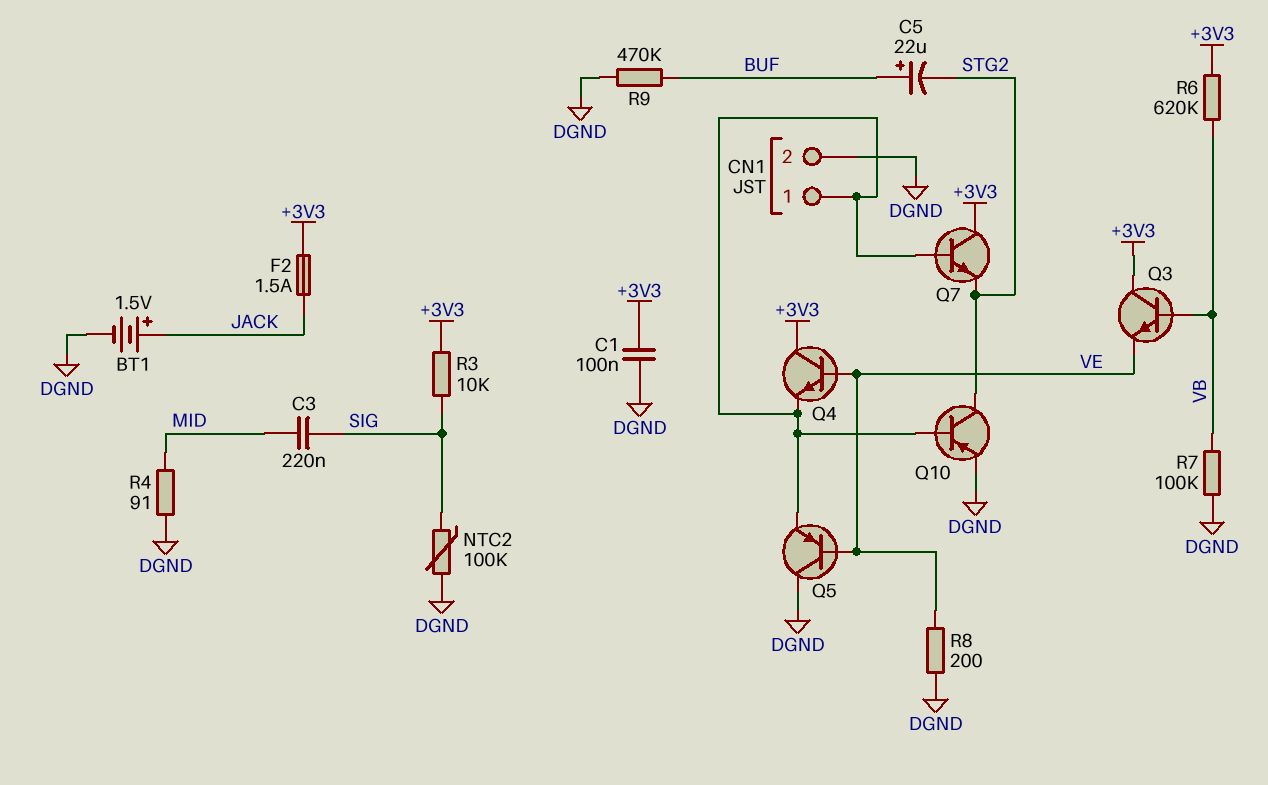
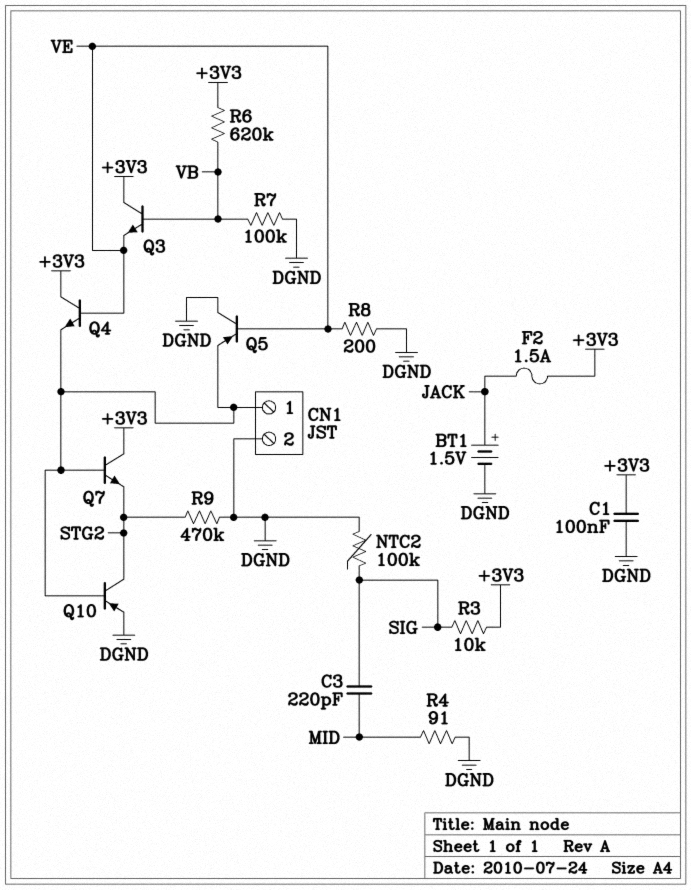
C3: 220nF (MID, SIG) -> 220pF (MID, SIG)
C5: 22uF (plus BUF, minus STG2) -> none
R9: 470k (BUF, DGND) -> 470k (DGND, STG2)

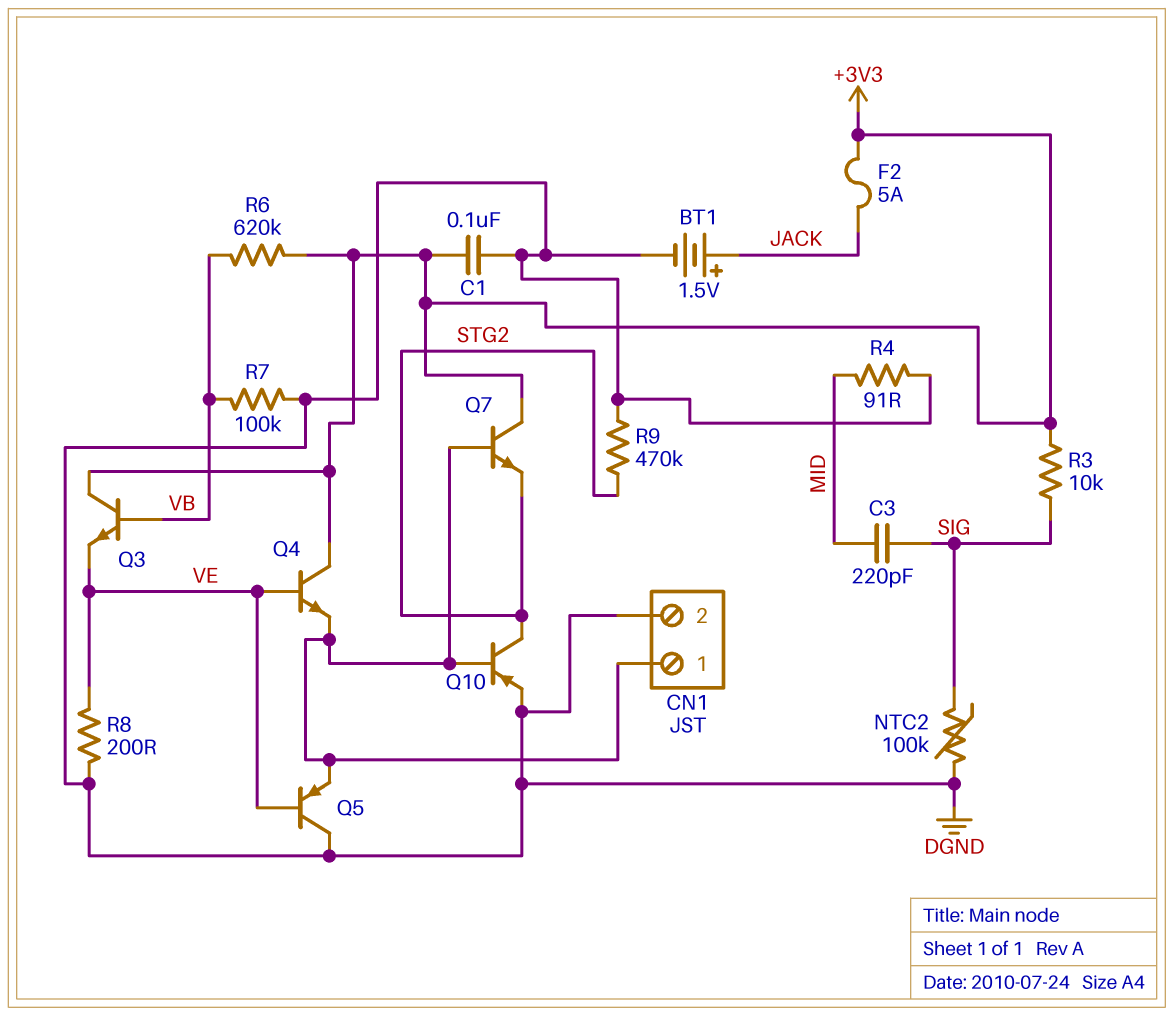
F2: 1.5A (+3V3, JACK) -> 5A (+3V3, JACK)

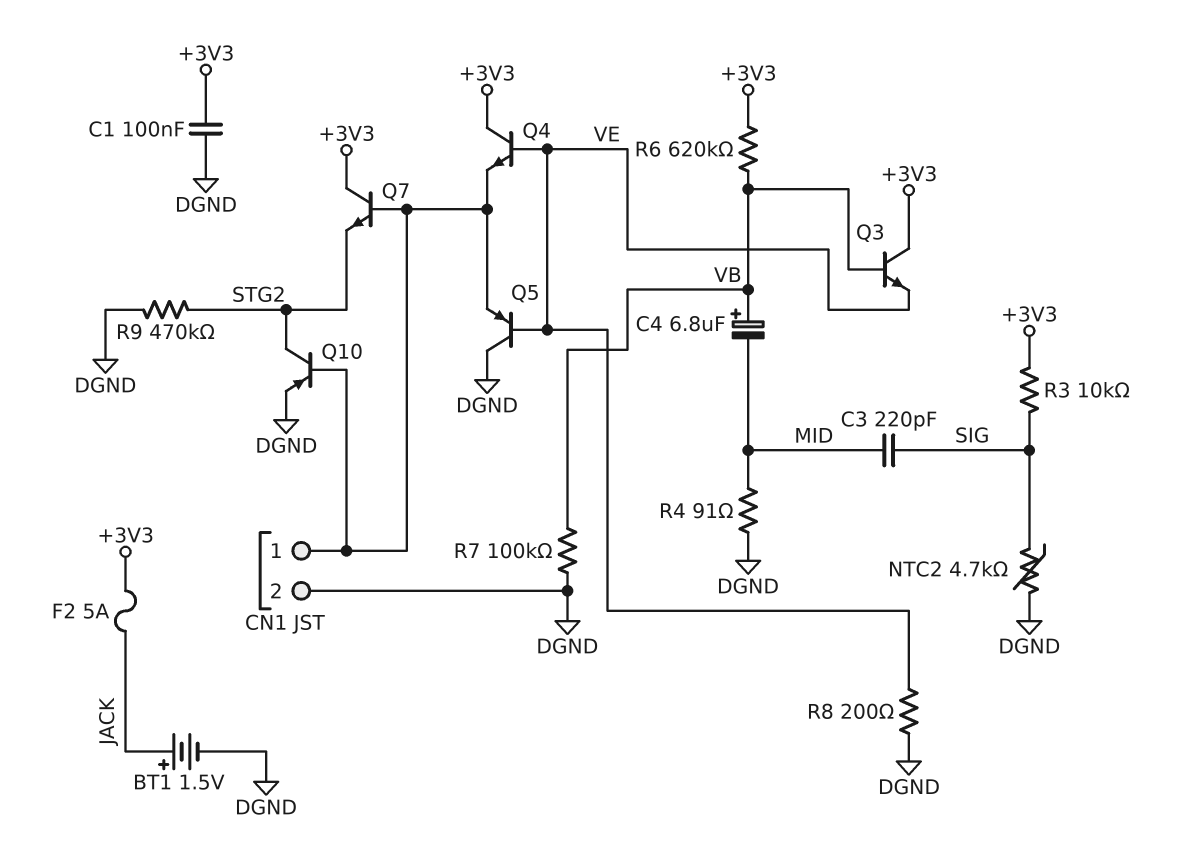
C4: none -> 6.8uF (plus VB, minus MID)
NTC2: 100k (DGND, SIG) -> 4.7k (DGND, SIG)

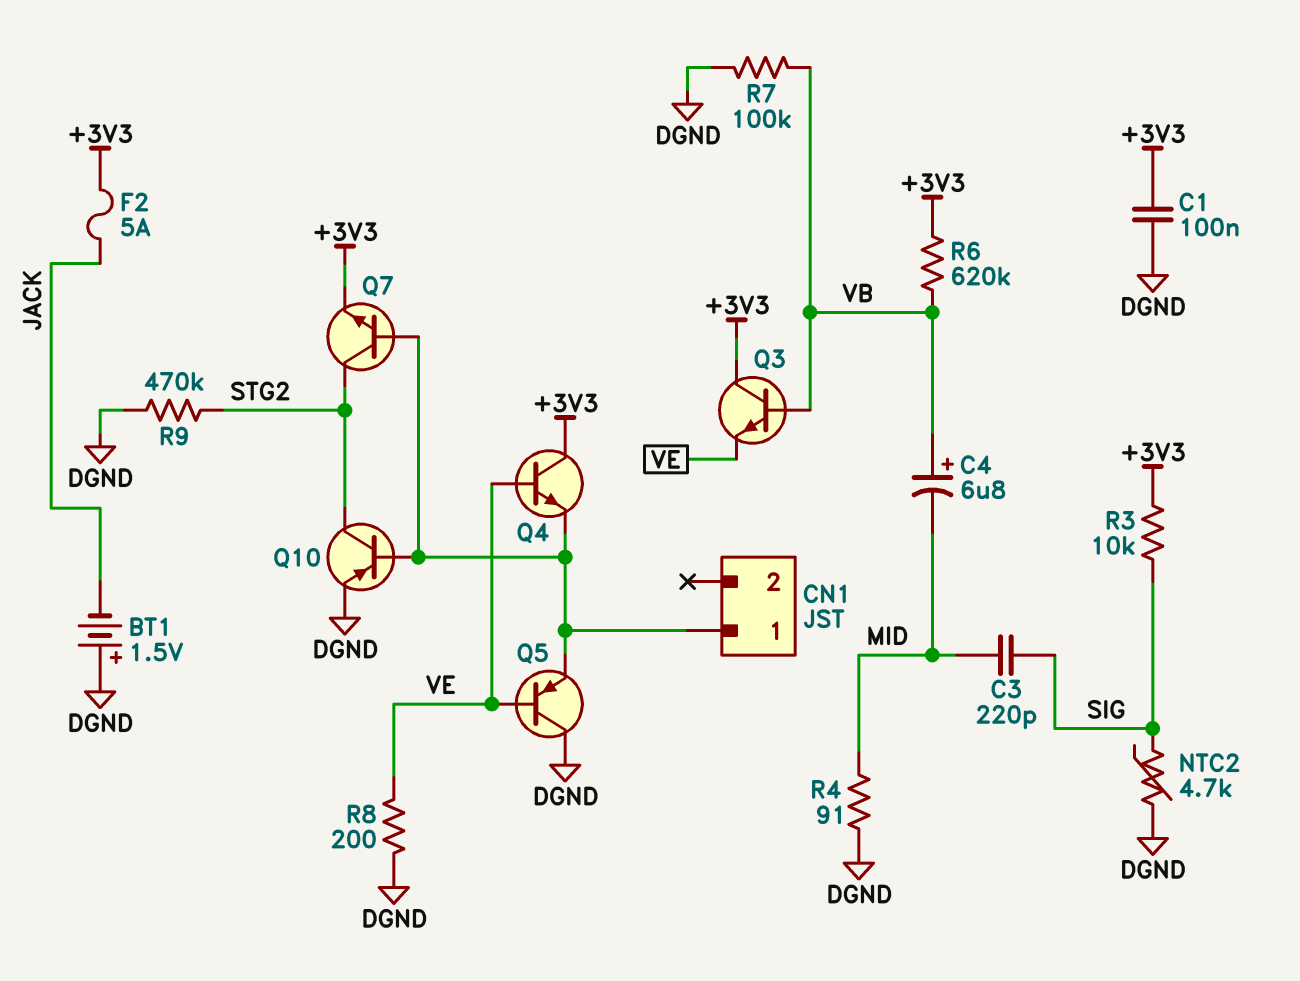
BT1: 1.5V (plus JACK, minus DGND) -> 1.5V (plus DGND, minus JACK)
CN1 pin 2: DGND -> none
Q7: NPN (B CN1/1, C +3V3, E STG2) -> NPN (B CN1/1, C STG2, E +3V3)

